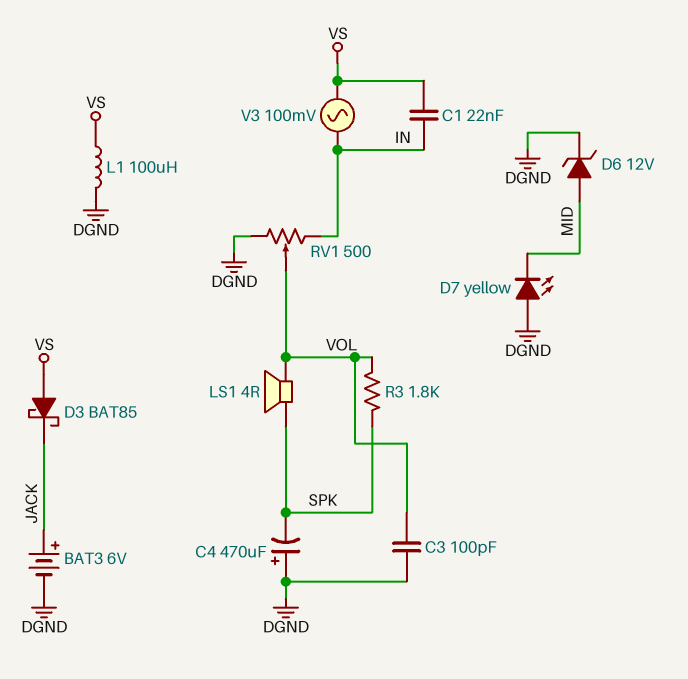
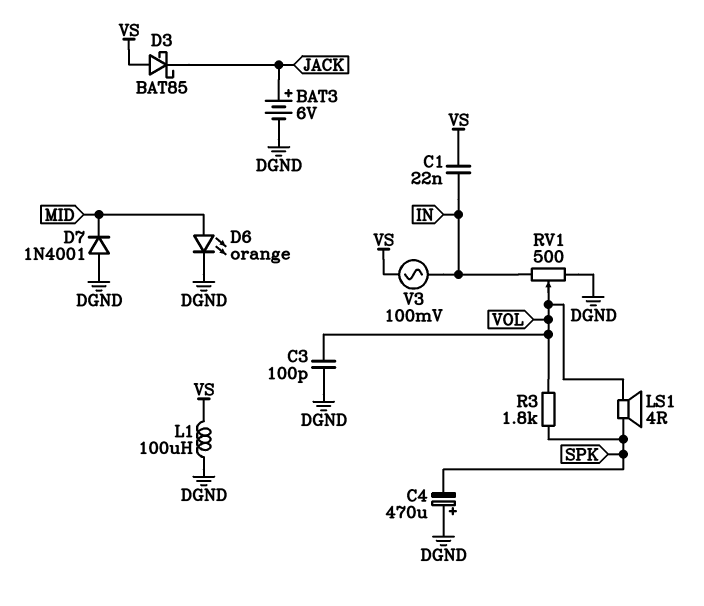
D6: zener 12V (A MID, K DGND) -> LED orange (A MID, K DGND)
D7: LED yellow (A DGND, K MID) -> diode 1N4001 (A DGND, K MID)

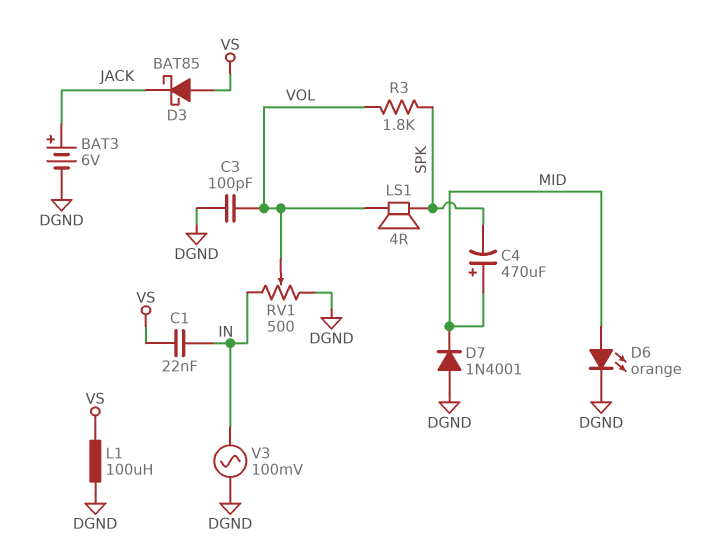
C4: 470uF (plus DGND, minus SPK) -> 470uF (plus MID, minus SPK)
V3: AC 100mV (IN, VS) -> AC 100mV (DGND, IN)

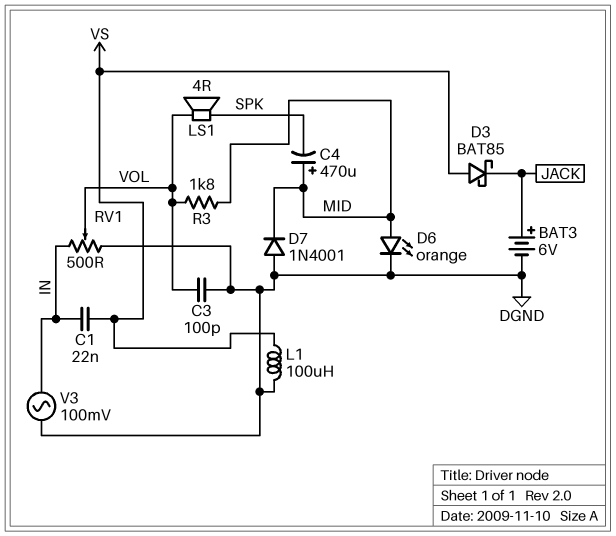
R3: 1.8k (SPK, VOL) -> 1.8k (MID, VOL)

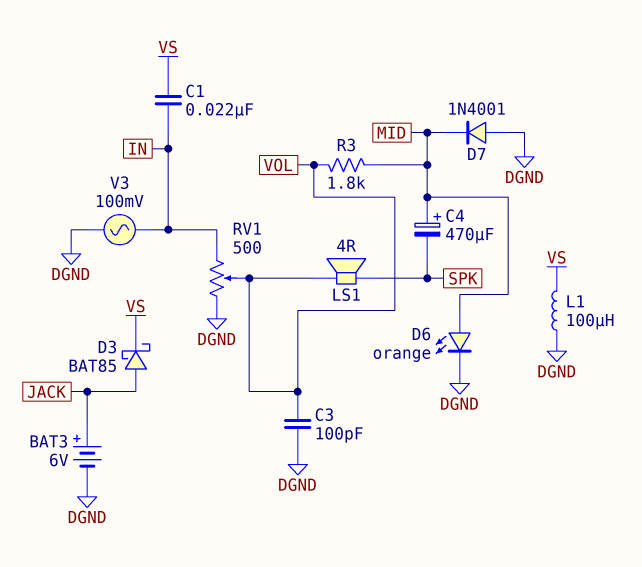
D3: schottky BAT85 (A VS, K JACK) -> schottky BAT85 (A JACK, K VS)

